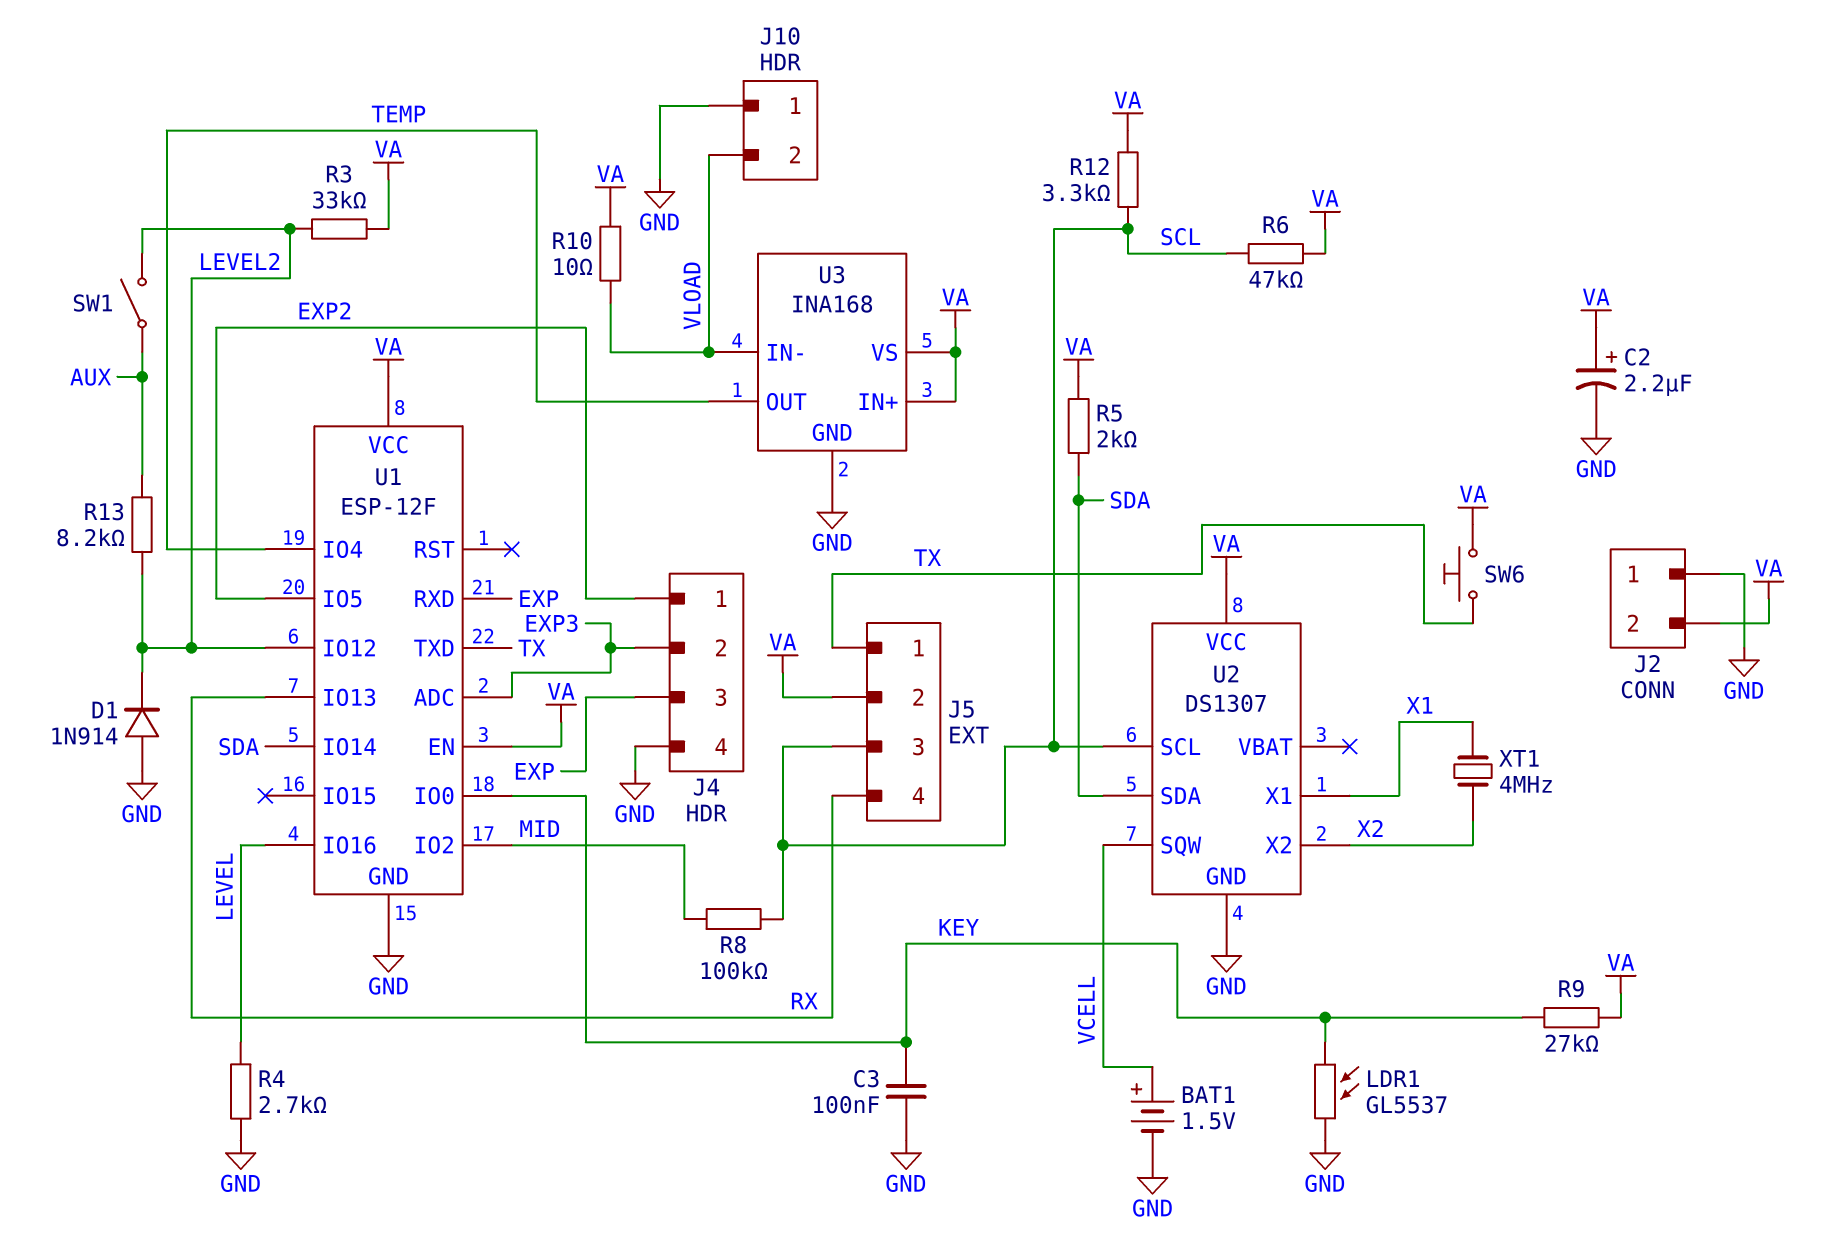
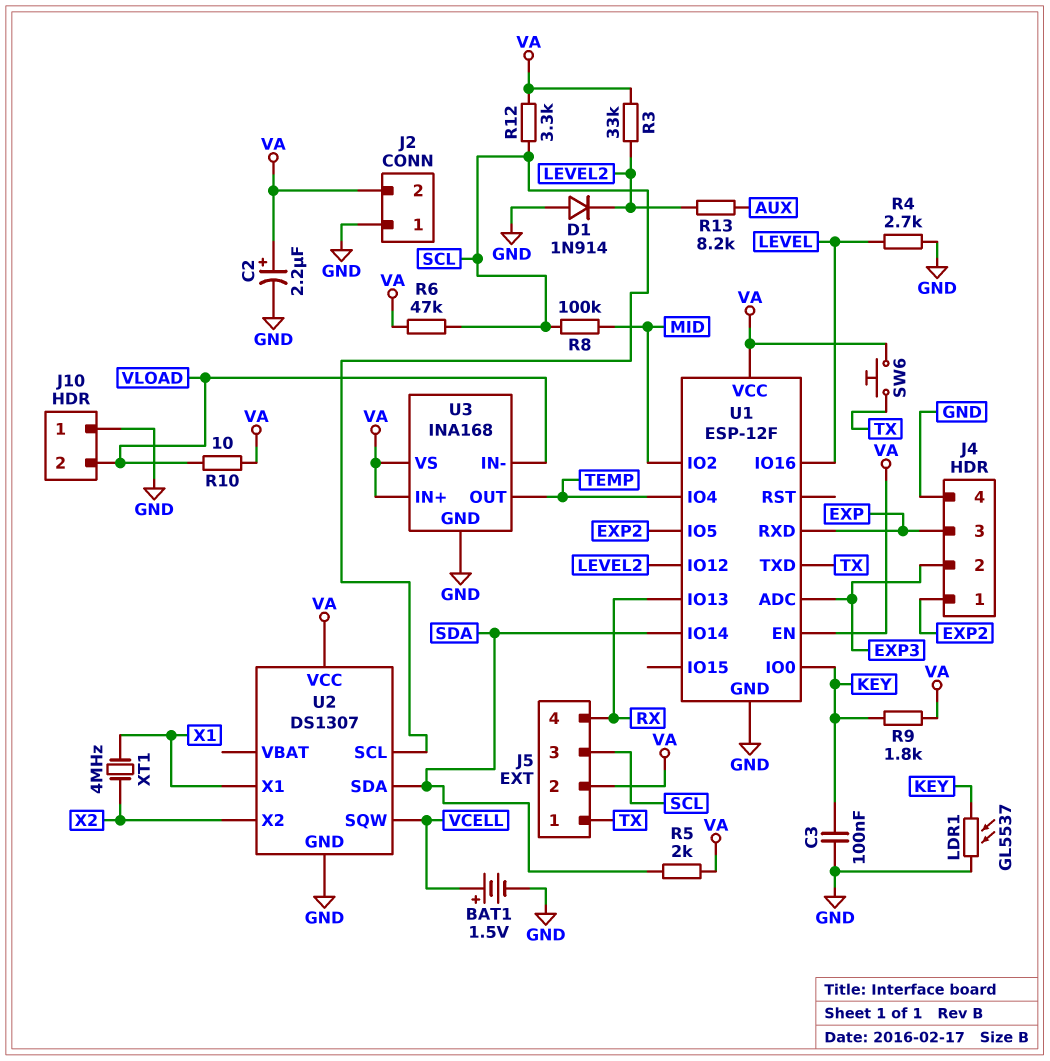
R9: 27k (KEY, VA) -> 1.8k (KEY, VA)
SW1: switch (AUX, LEVEL2) -> none

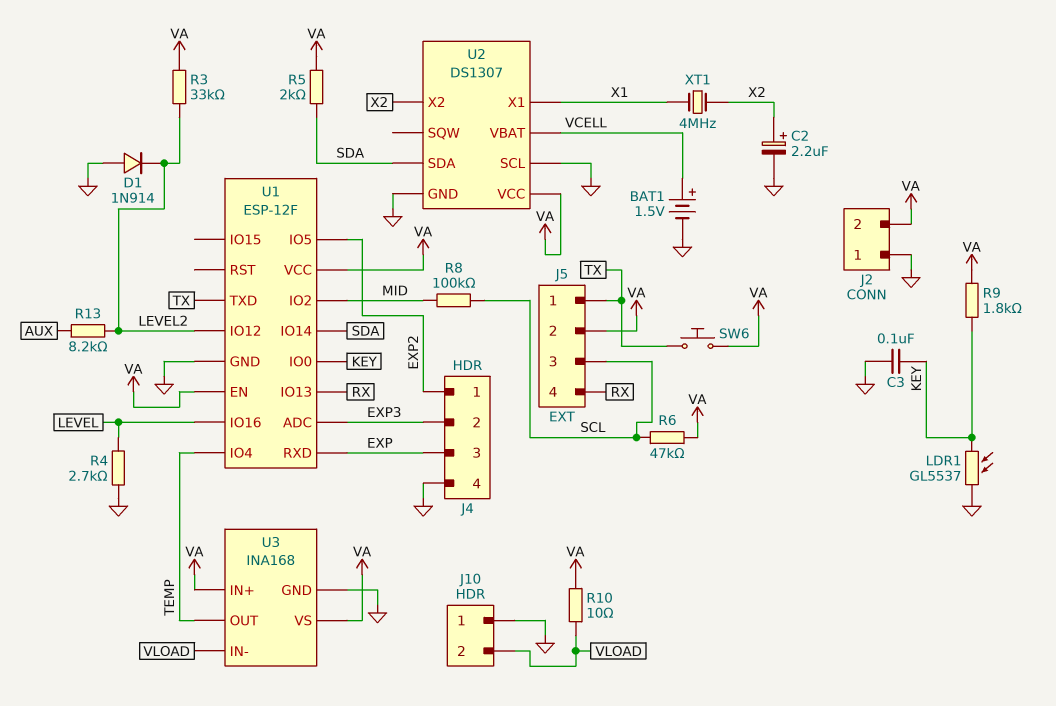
C2: 2.2uF (plus VA, minus GND) -> 2.2uF (plus X2, minus GND)
R12: 3.3k (SCL, VA) -> none
U2 pin SCL: SCL -> GND
U2 pin SQW: VCELL -> none
U2 pin VBAT: none -> VCELL

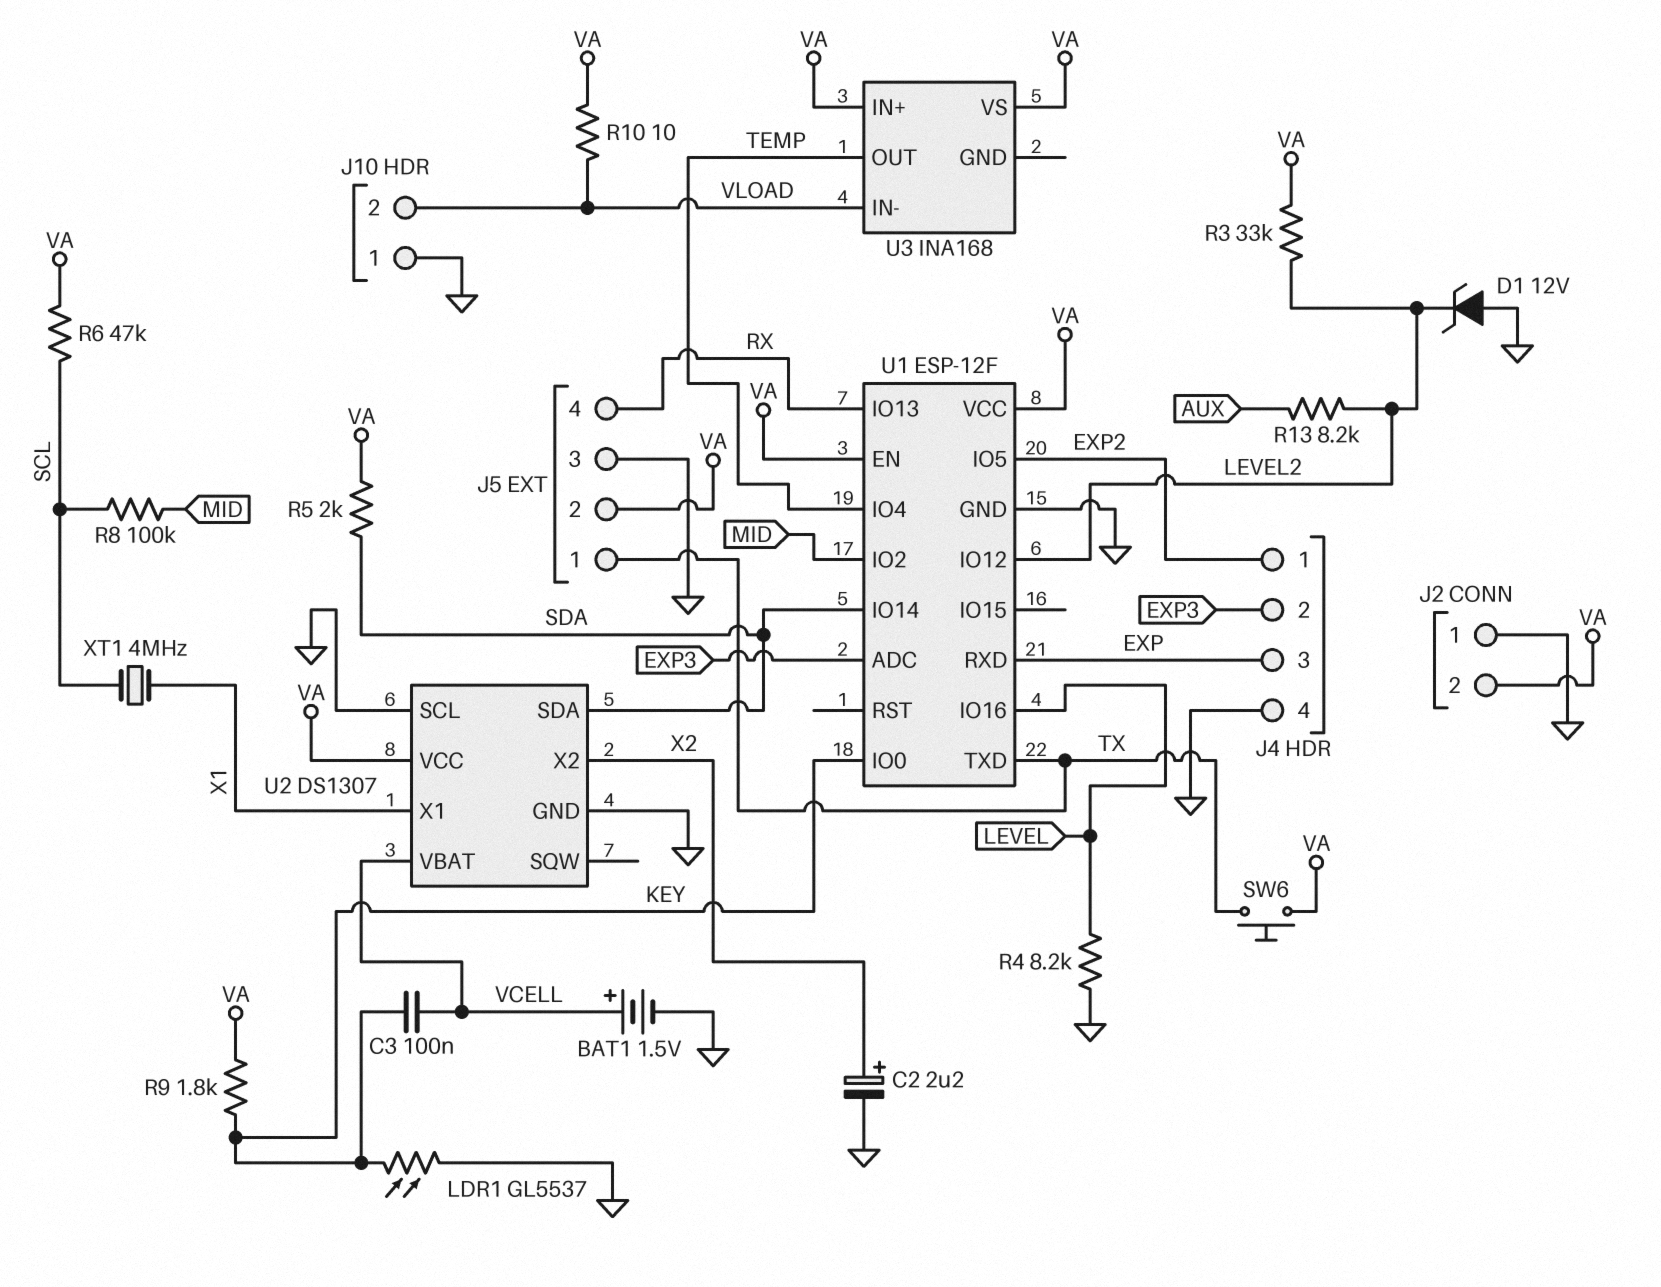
C3: 100nF (GND, KEY) -> 100nF (KEY, VCELL)
D1: diode 1N914 (A GND, K LEVEL2) -> zener 12V (A GND, K LEVEL2)
J5 pin 3: SCL -> GND
R4: 2.7k (GND, LEVEL) -> 8.2k (GND, LEVEL)
U3 pin GND: GND -> none
XT1: 4MHz (X1, X2) -> 4MHz (SCL, X1)

